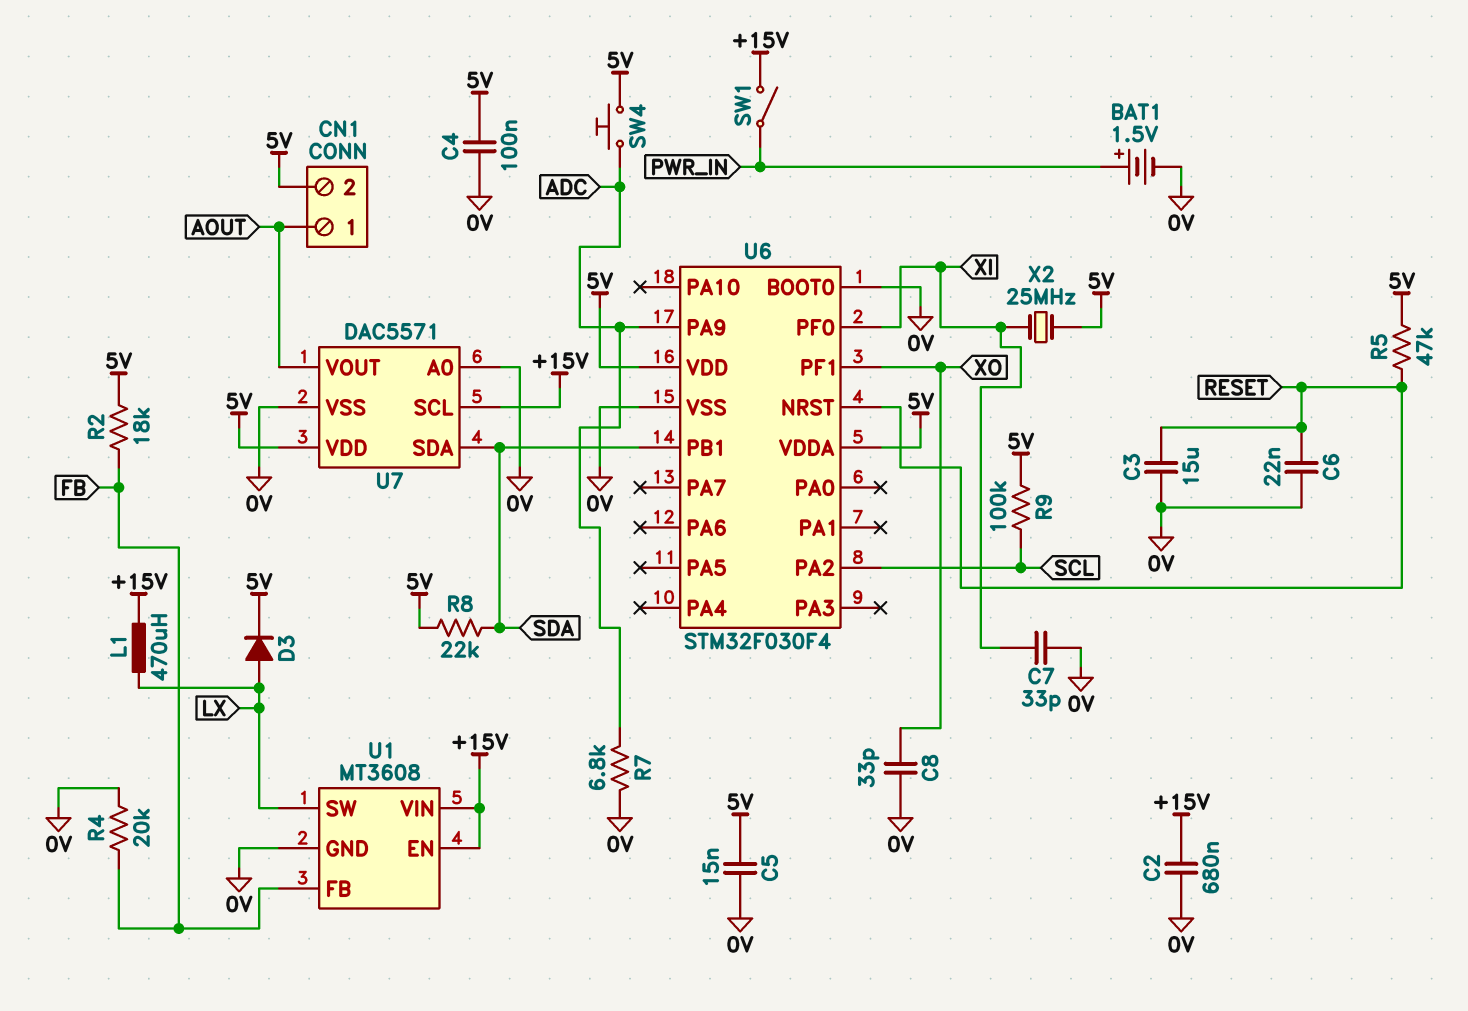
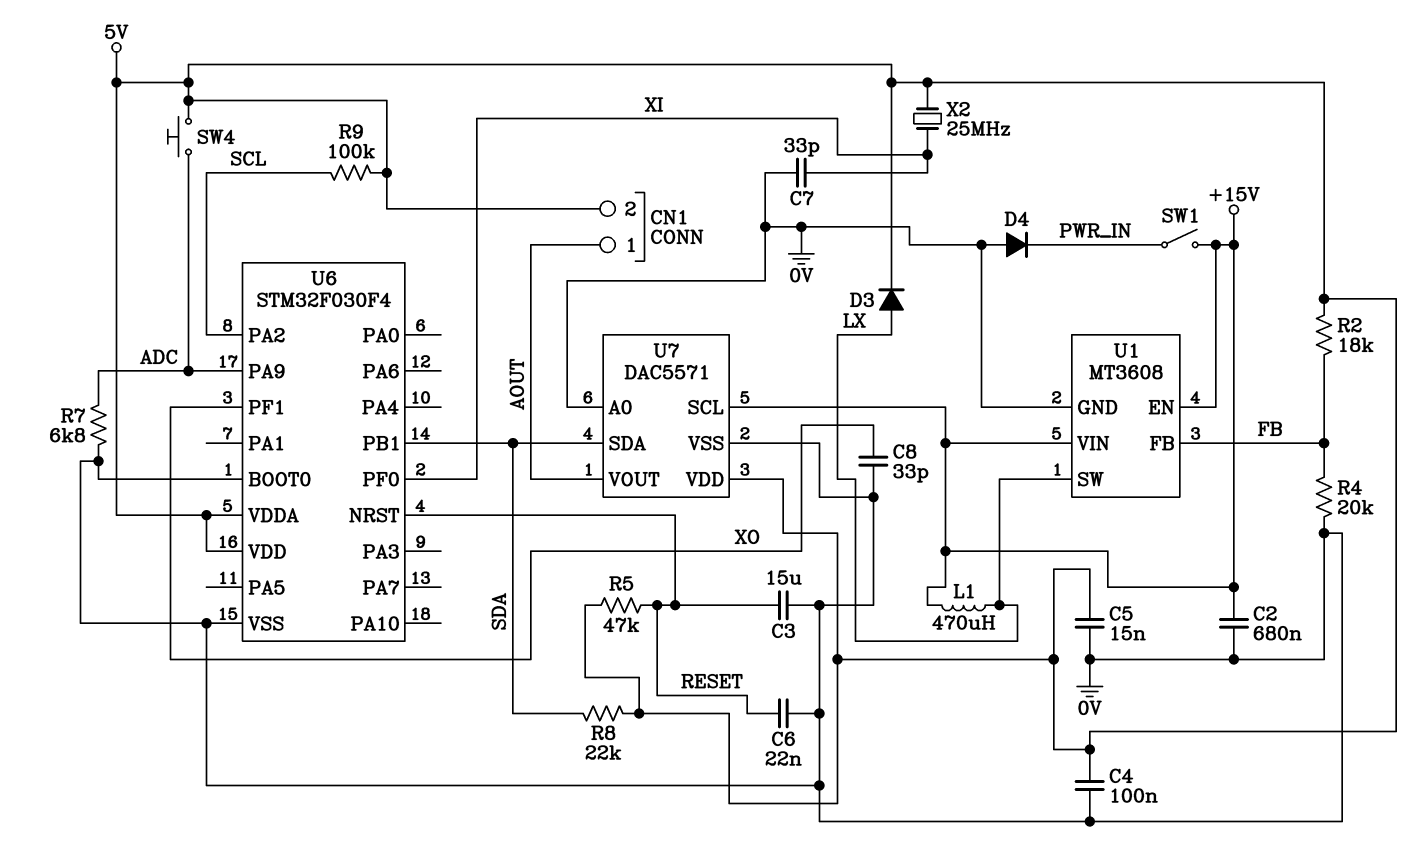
BAT1: 1.5V (plus PWR_IN, minus 0V) -> none
D4: none -> diode (A 0V, K PWR_IN)

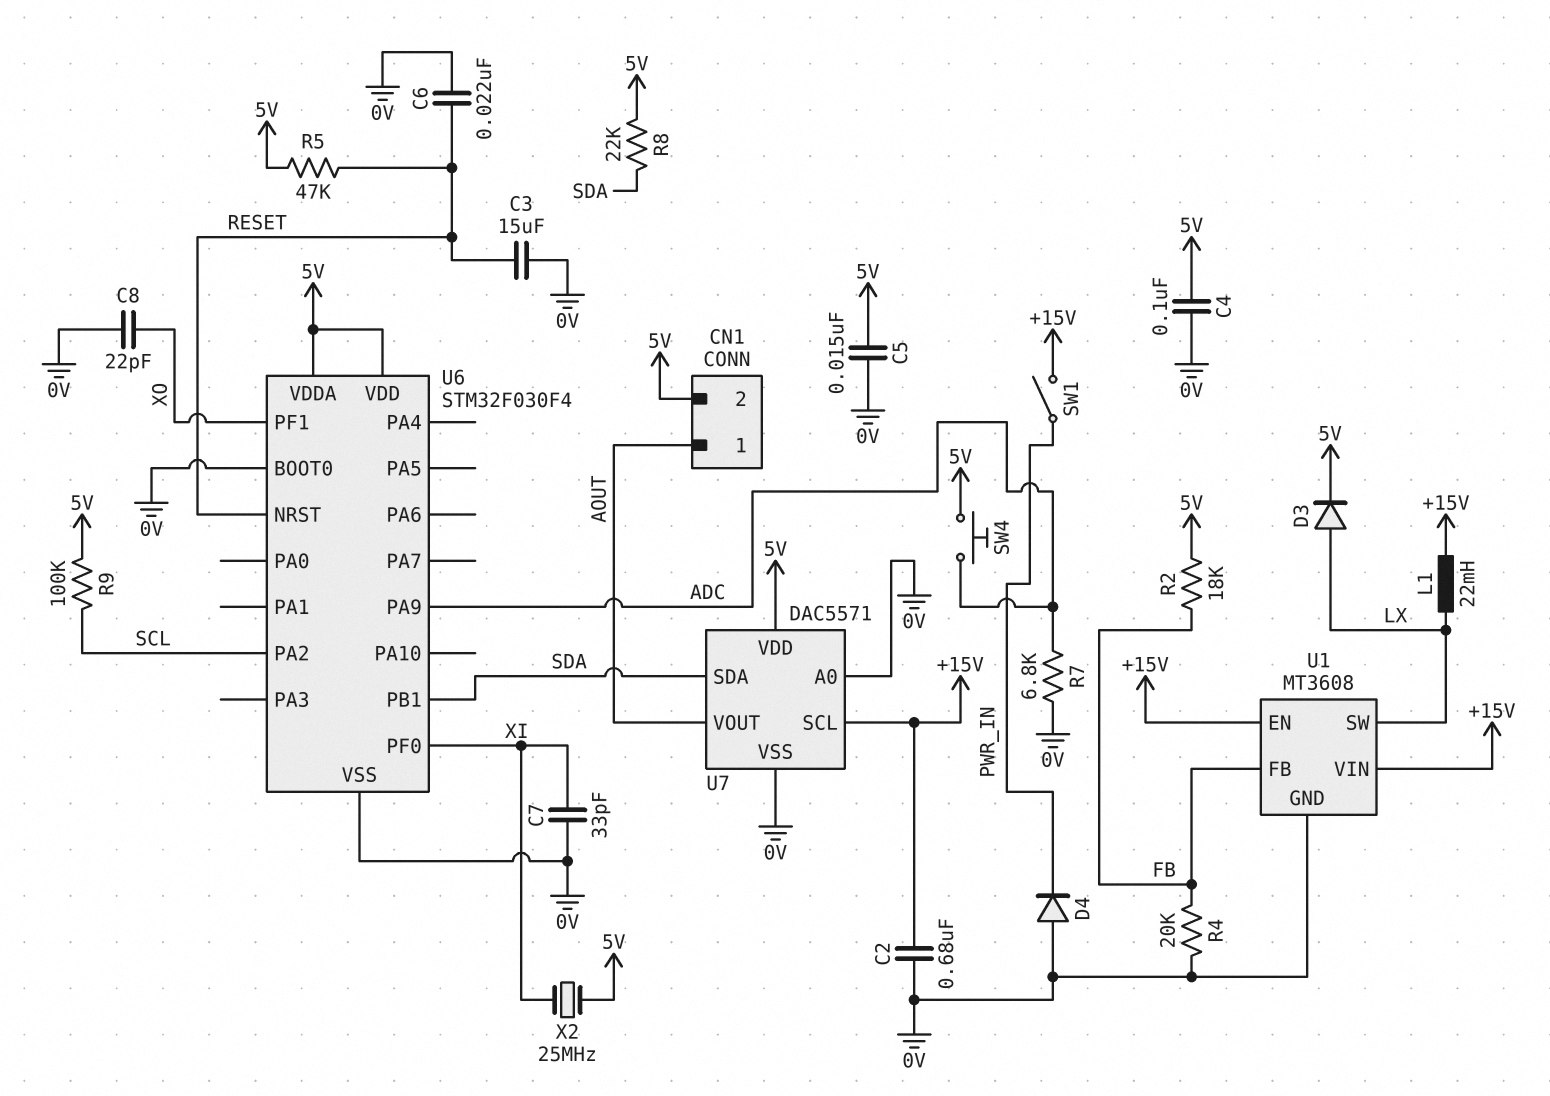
C8: 33pF (0V, XO) -> 22pF (0V, XO)
L1: 470uH (+15V, LX) -> 22mH (+15V, LX)

